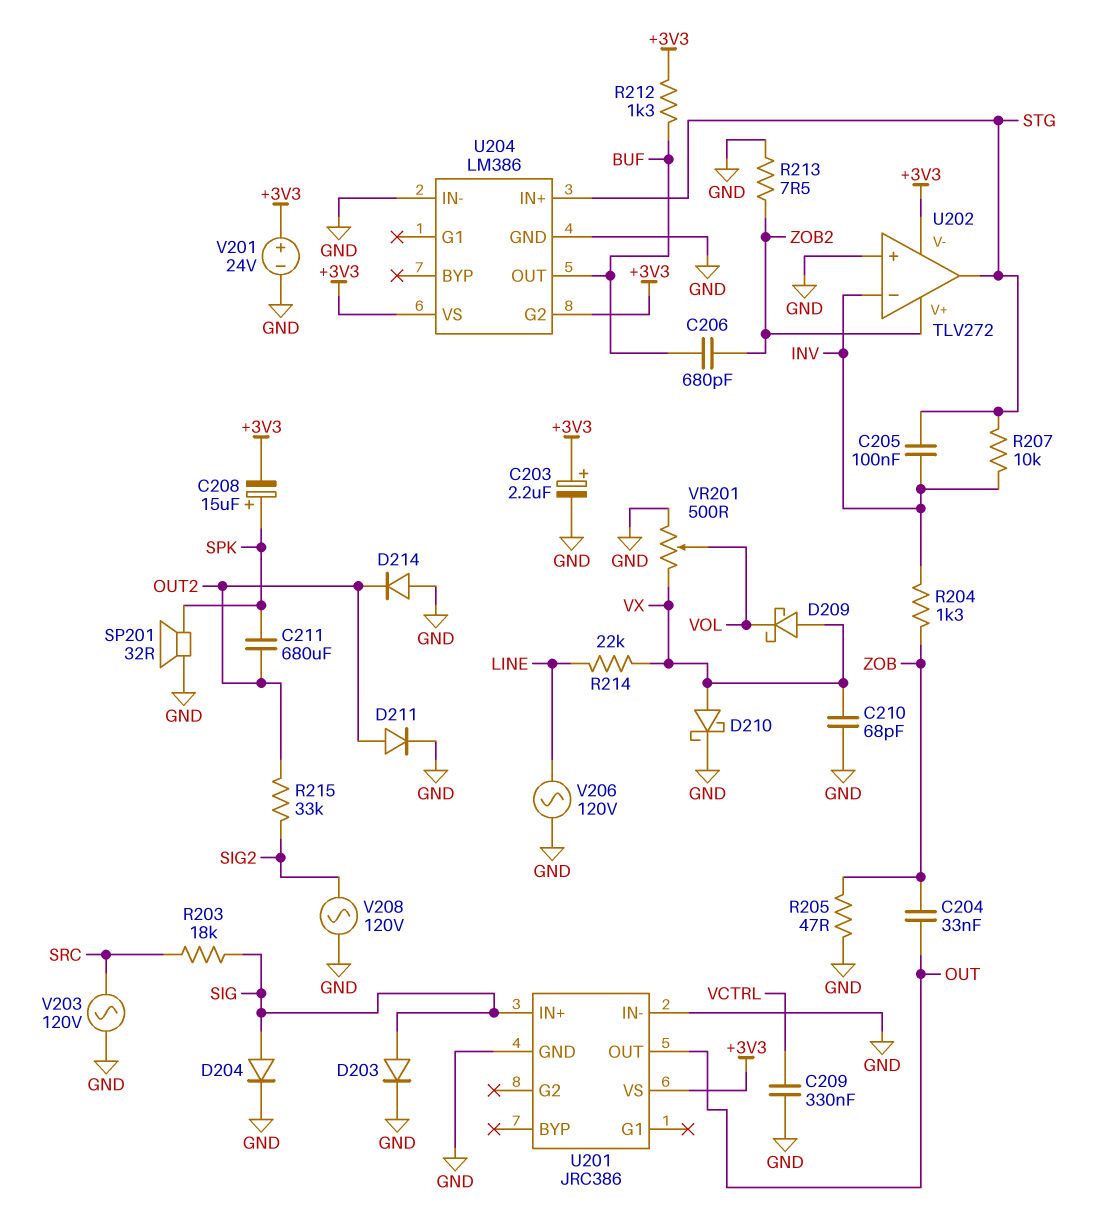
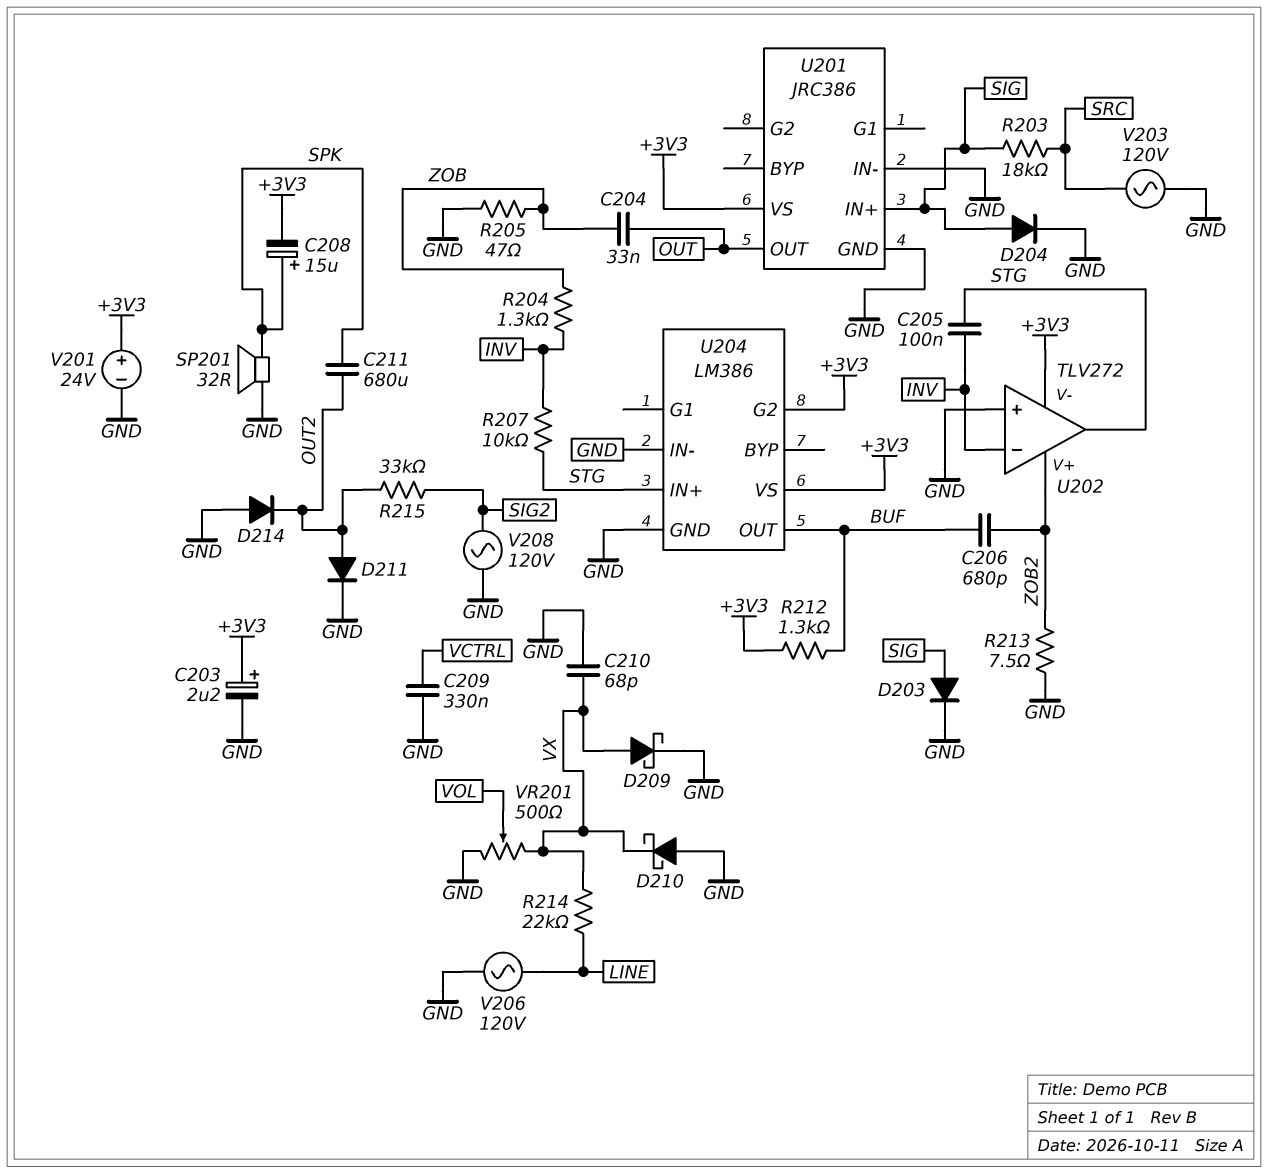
D209: schottky (A VX, K VOL) -> schottky (A VX, K GND)
D210: schottky (A VX, K GND) -> schottky (A GND, K VX)

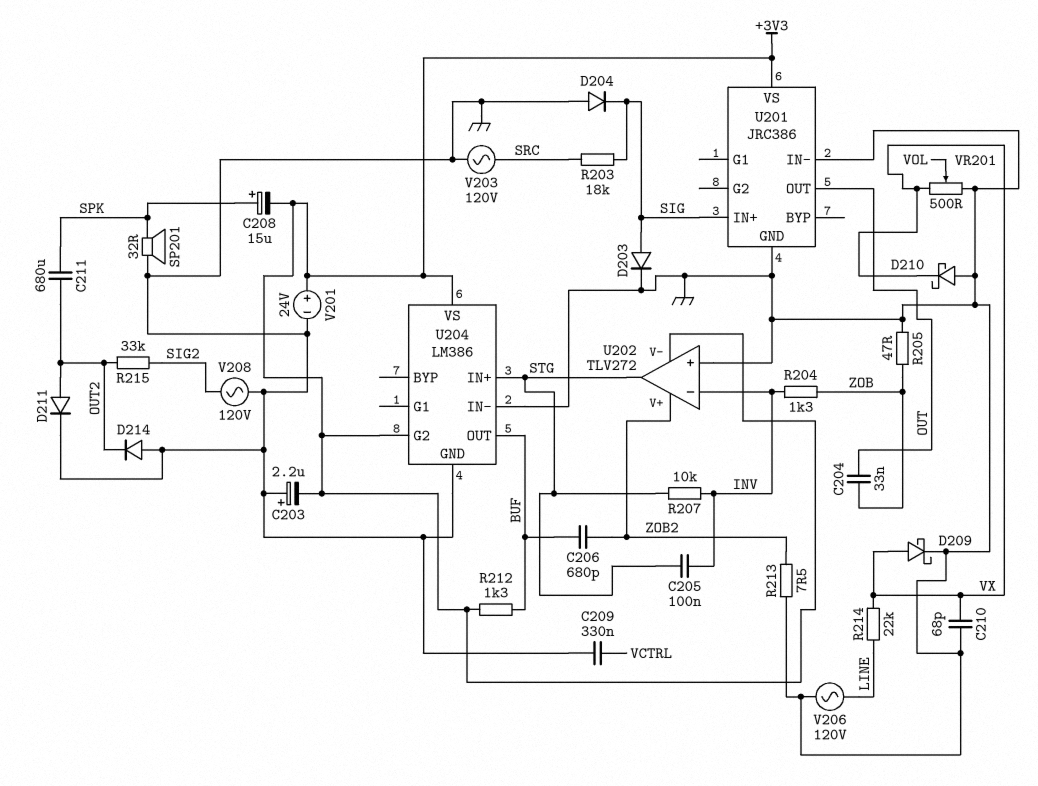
C203: 2.2uF (plus +3V3, minus GND) -> 2.2uF (plus GND, minus +3V3)
D204: diode (A SIG, K GND) -> diode (A GND, K SIG)

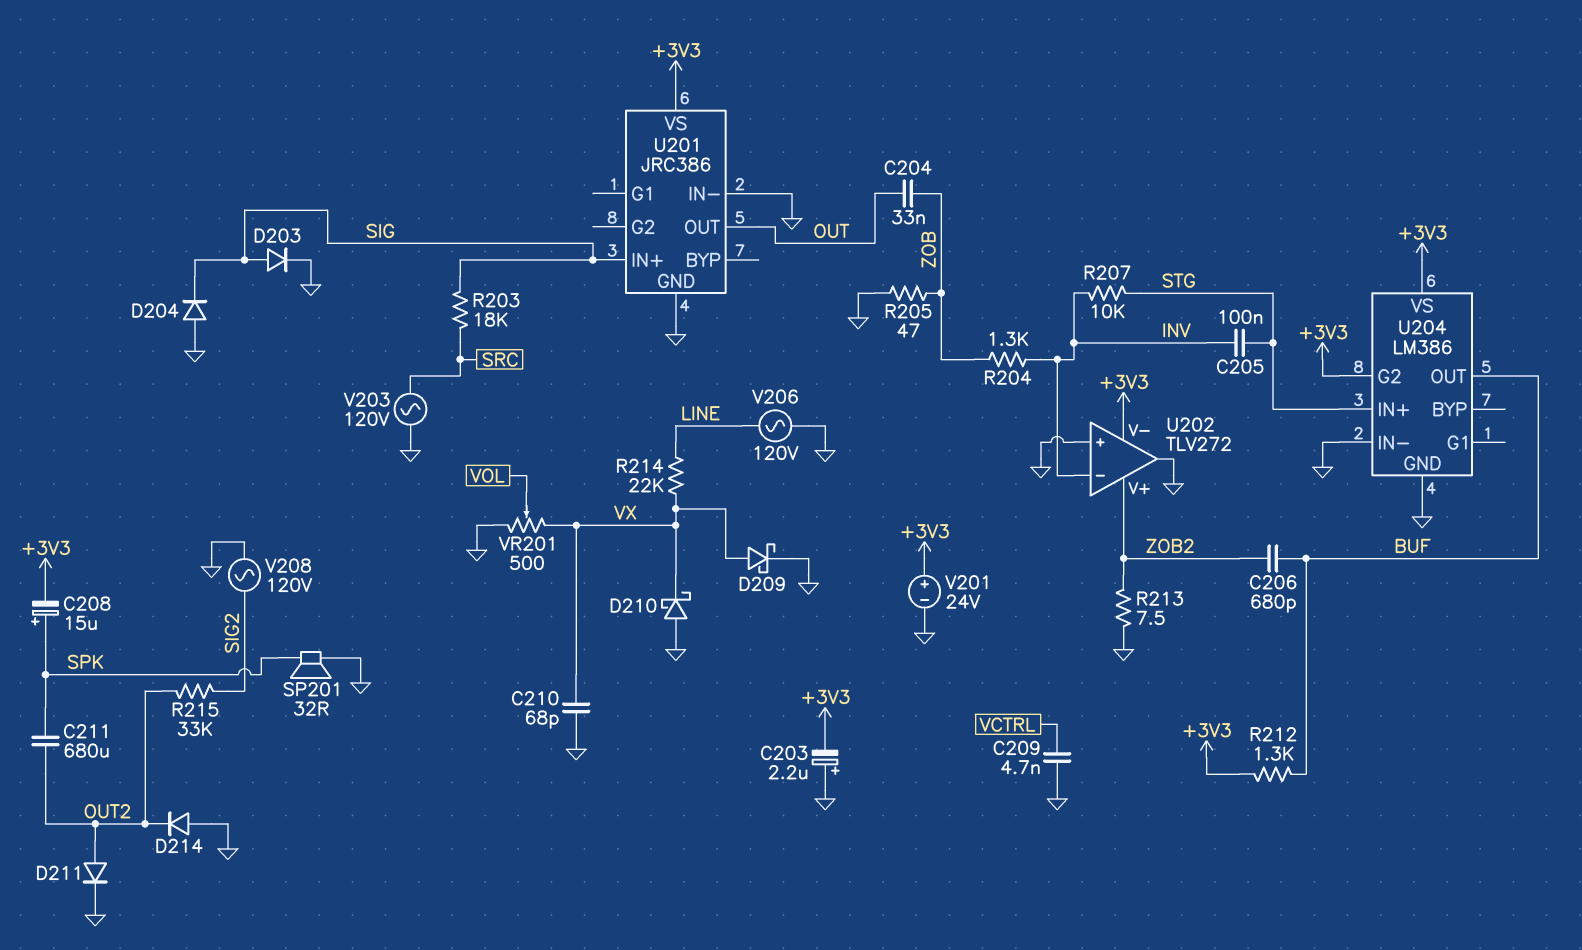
C209: 330nF (GND, VCTRL) -> 4.7nF (GND, VCTRL)
U202 pin out: STG -> GND

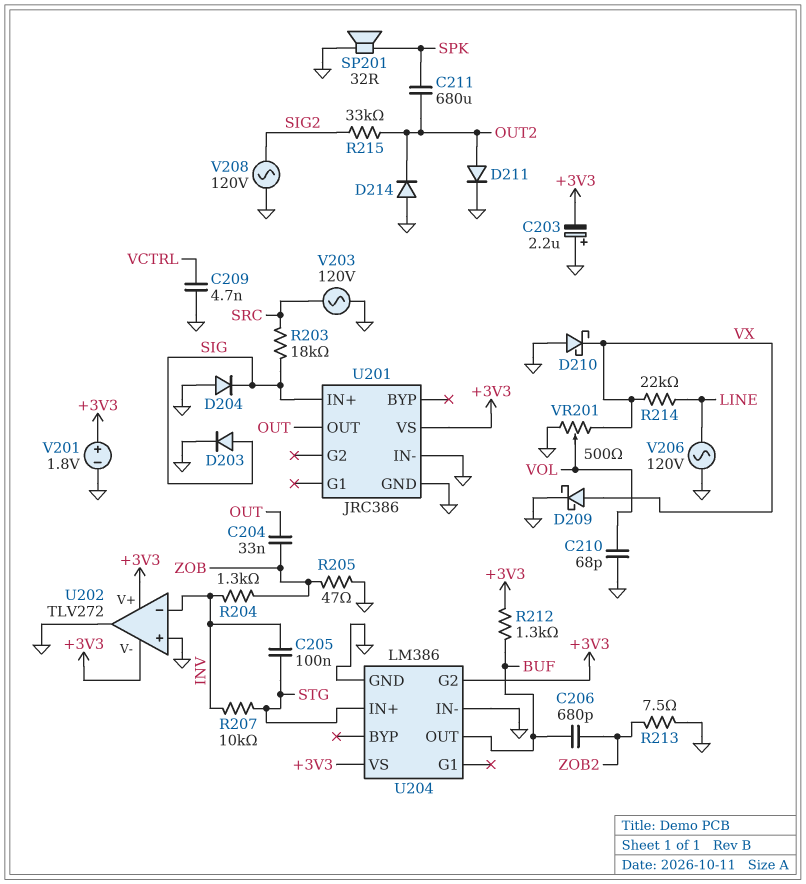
C208: 15uF (plus SPK, minus +3V3) -> none
C210: 68pF (GND, VX) -> 68pF (GND, VOL)
U202 pin V+: ZOB2 -> +3V3
V201: 24V (plus +3V3, minus GND) -> 1.8V (plus +3V3, minus GND)

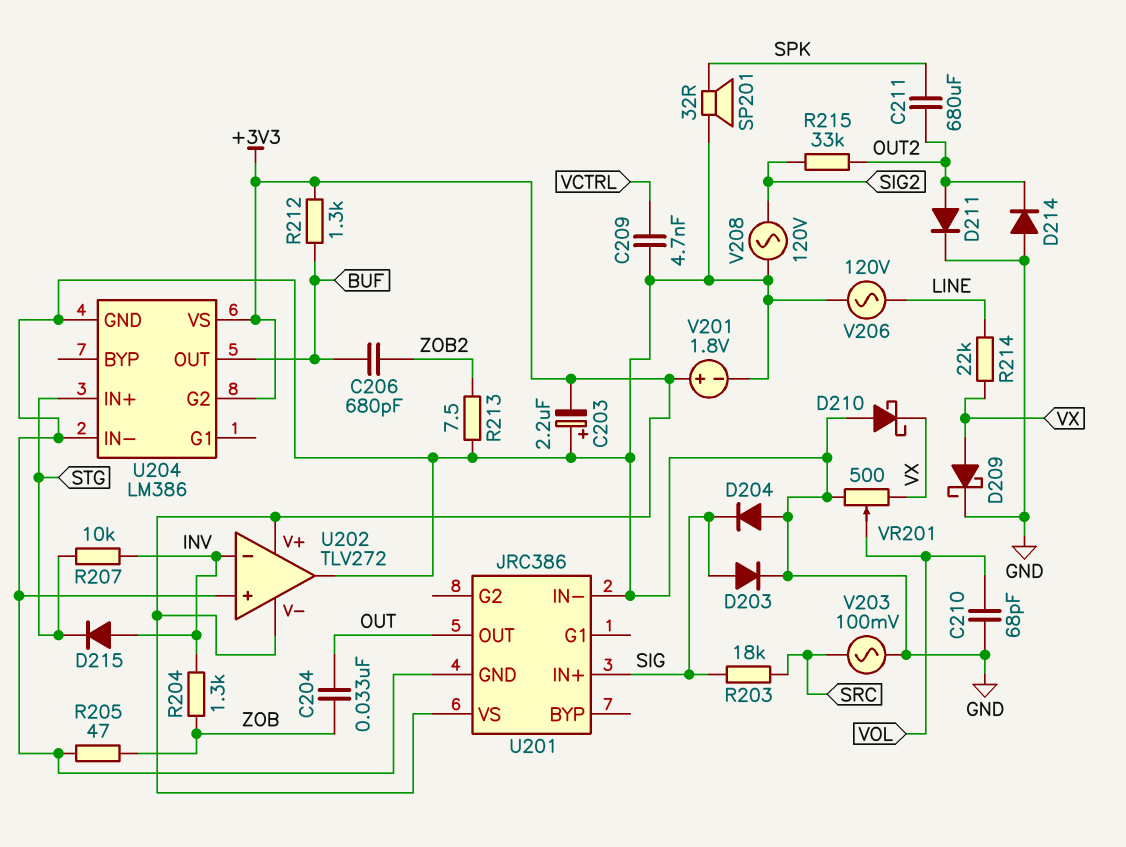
C205: 100nF (INV, STG) -> none
D215: none -> diode (A INV, K STG)
V203: AC 120V (GND, SRC) -> AC 100mV (GND, SRC)

